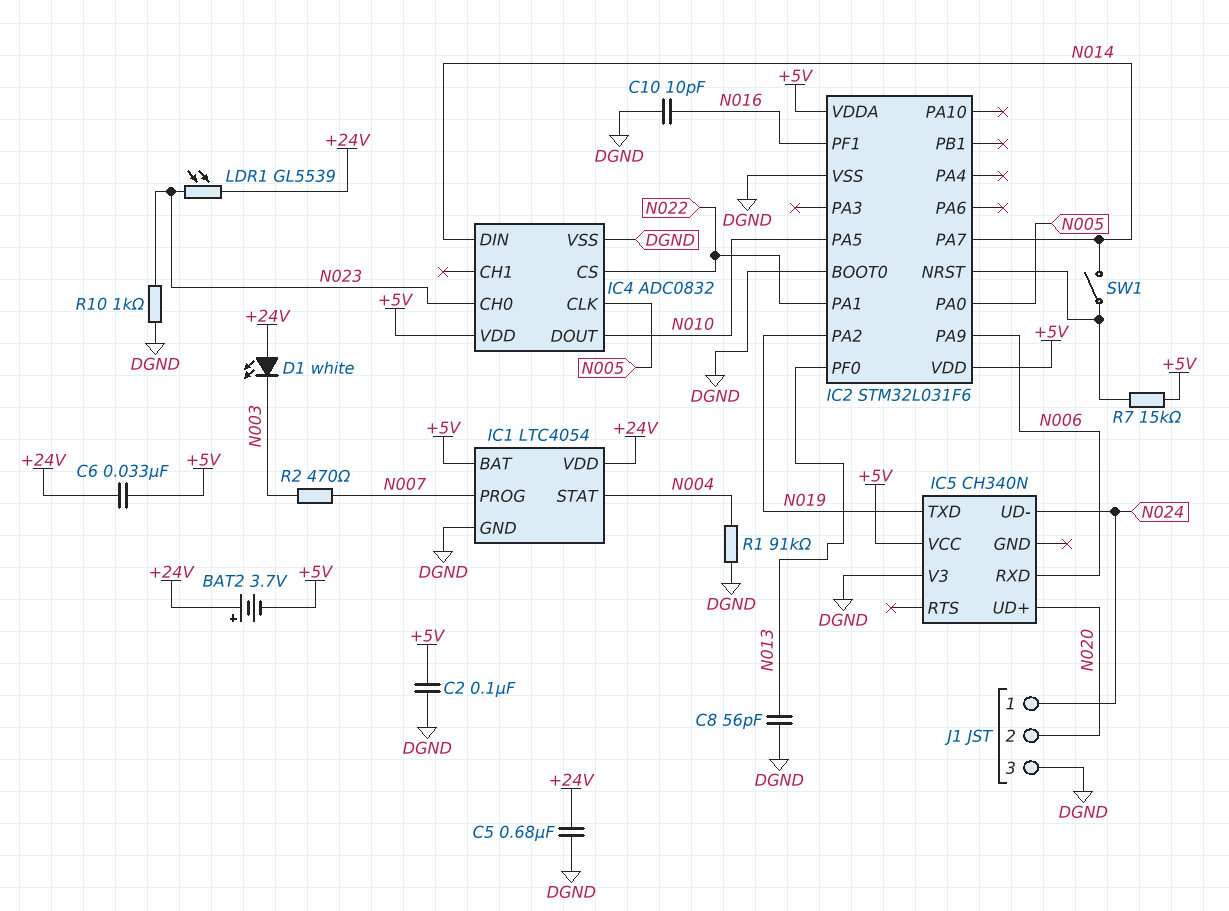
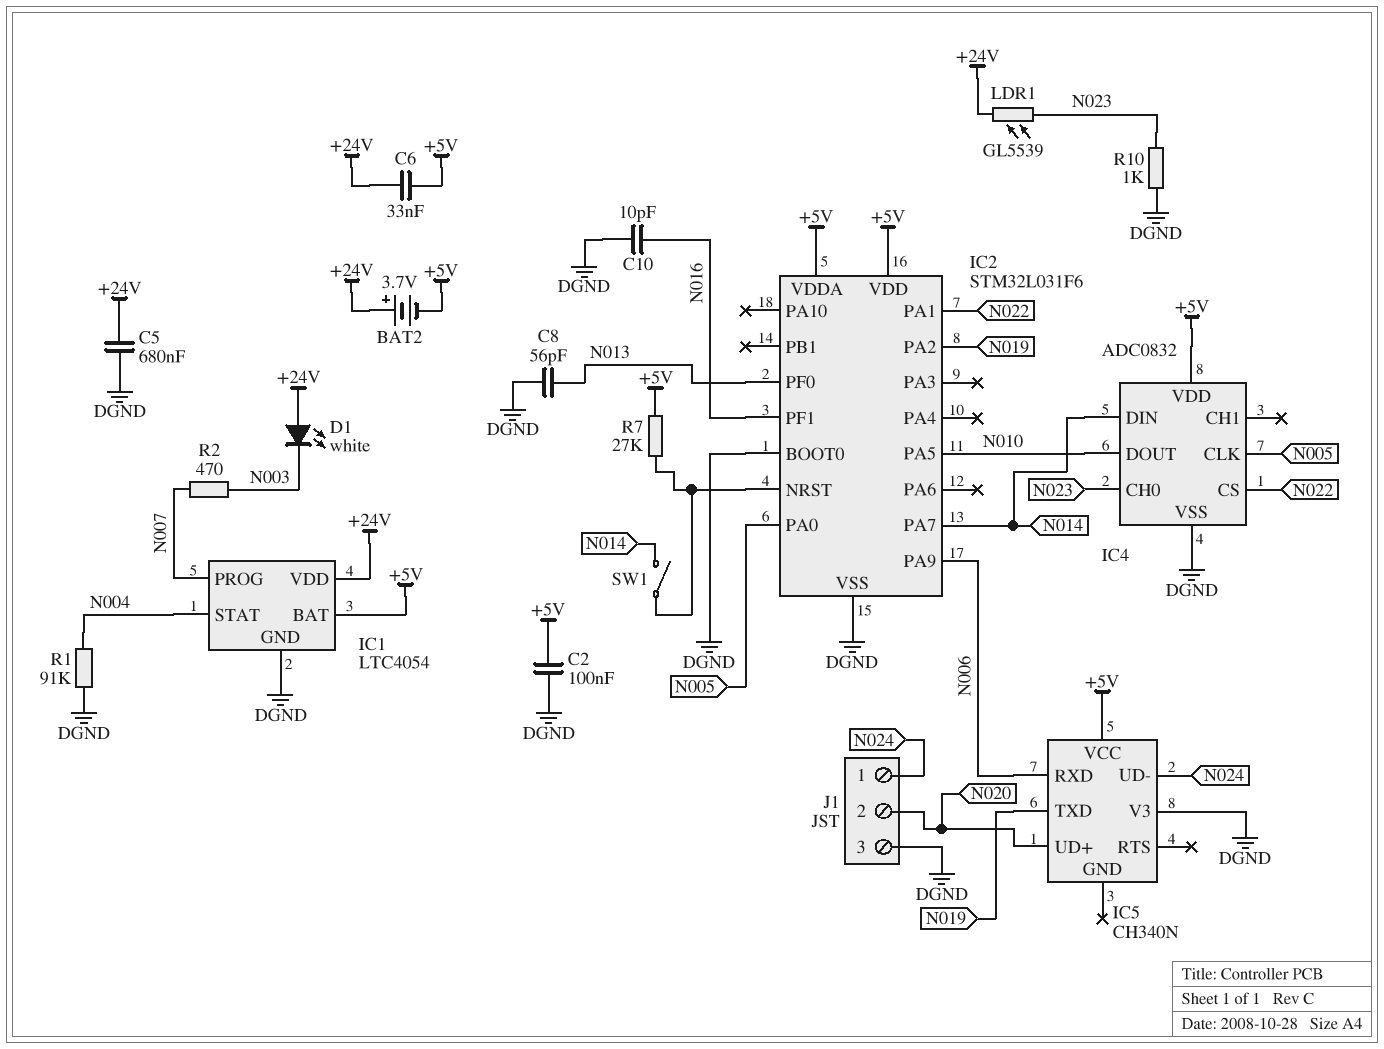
R7: 15k (+5V, IC2/NRST) -> 27k (+5V, IC2/NRST)

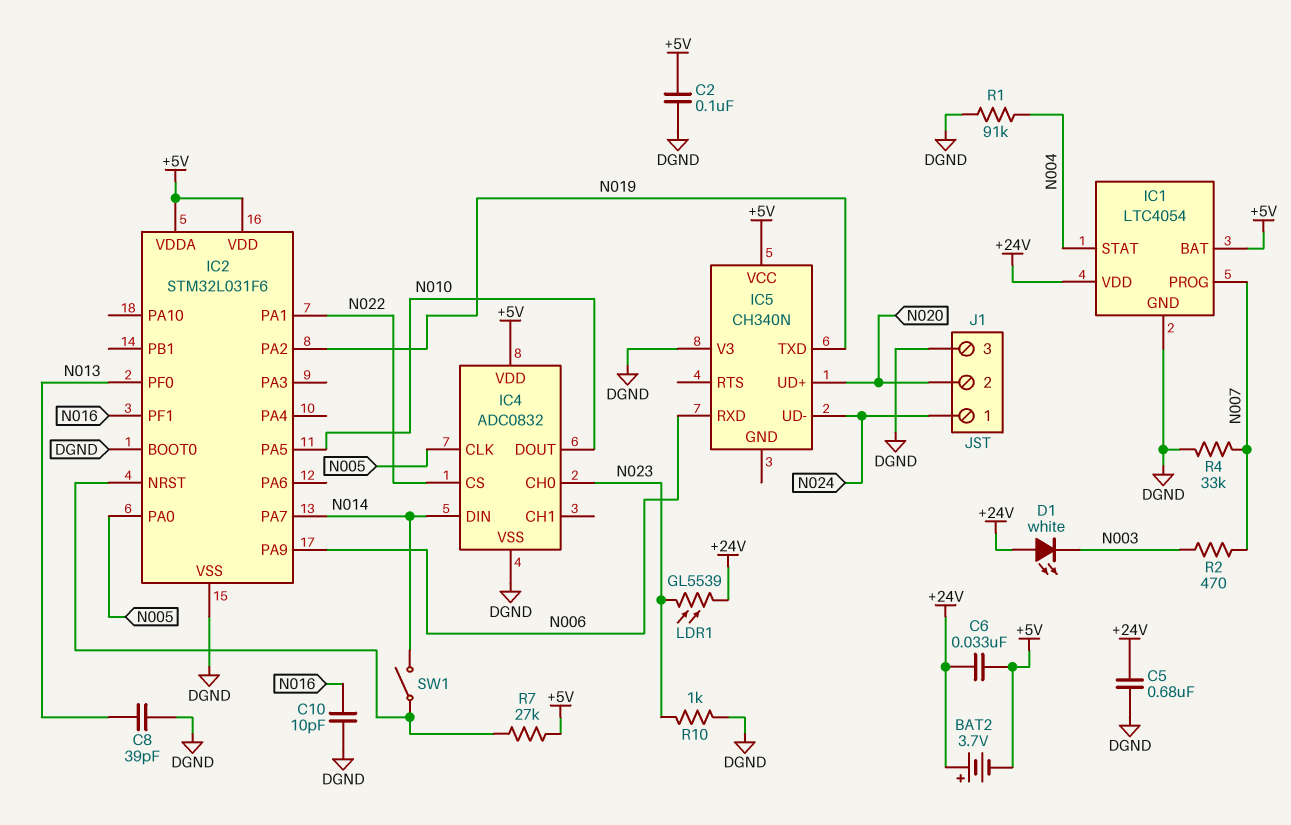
C8: 56pF (DGND, N013) -> 39pF (DGND, N013)
R4: none -> 33k (DGND, N007)

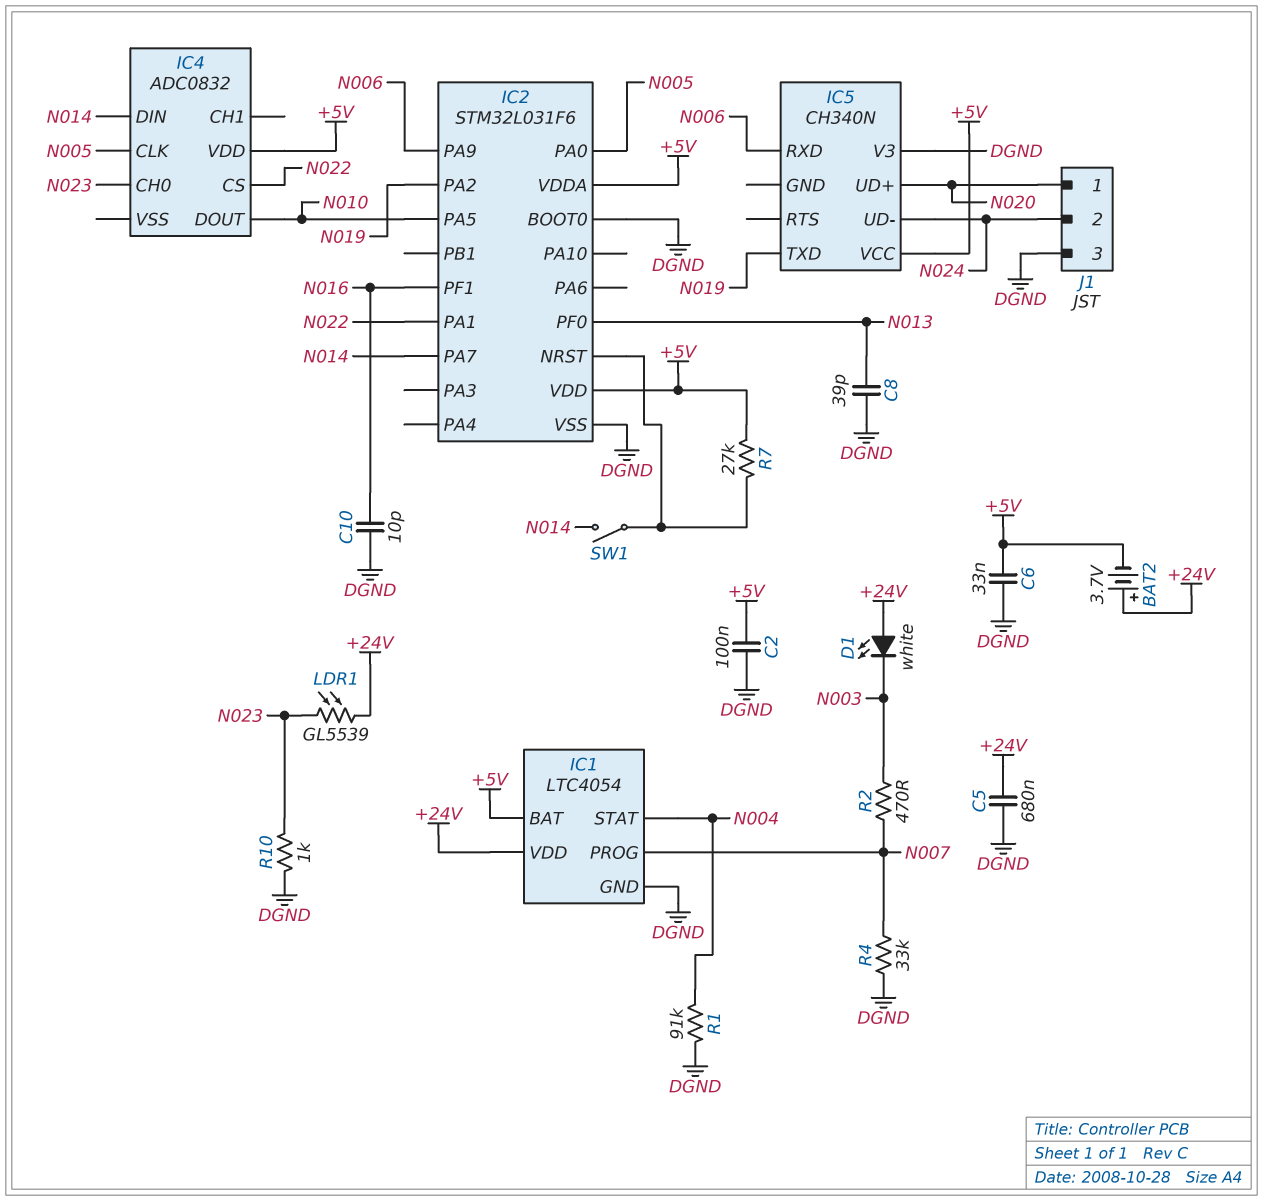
C6: 33nF (+5V, +24V) -> 33nF (+5V, DGND)
IC4 pin VSS: DGND -> none
J1 pin 1: N024 -> N020
J1 pin 2: N020 -> N024

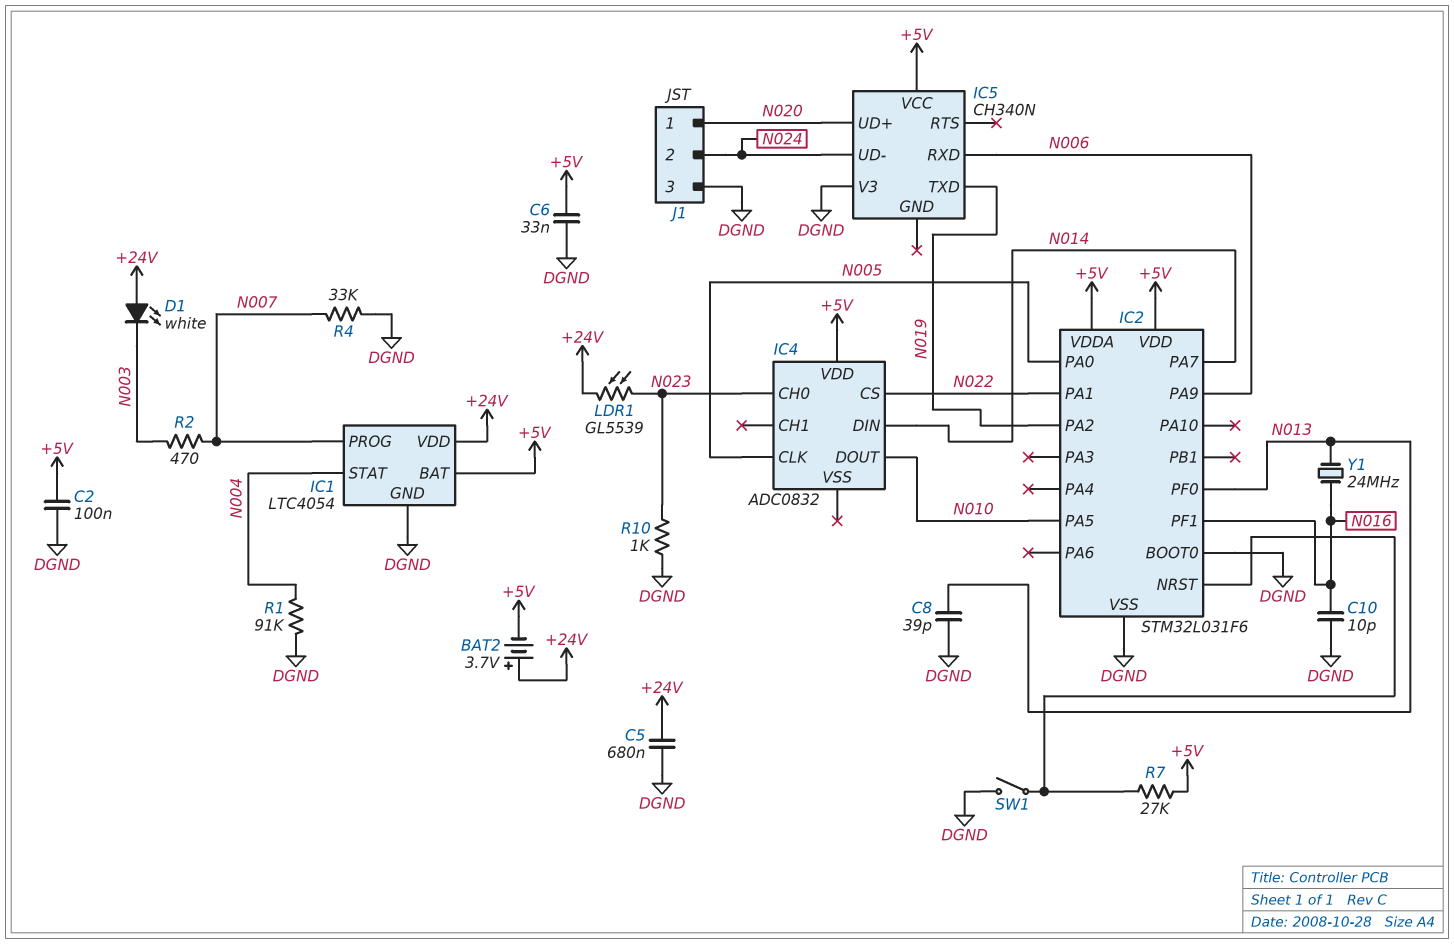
SW1: switch (IC2/NRST, N014) -> switch (DGND, IC2/NRST)
Y1: none -> 24MHz (N013, N016)

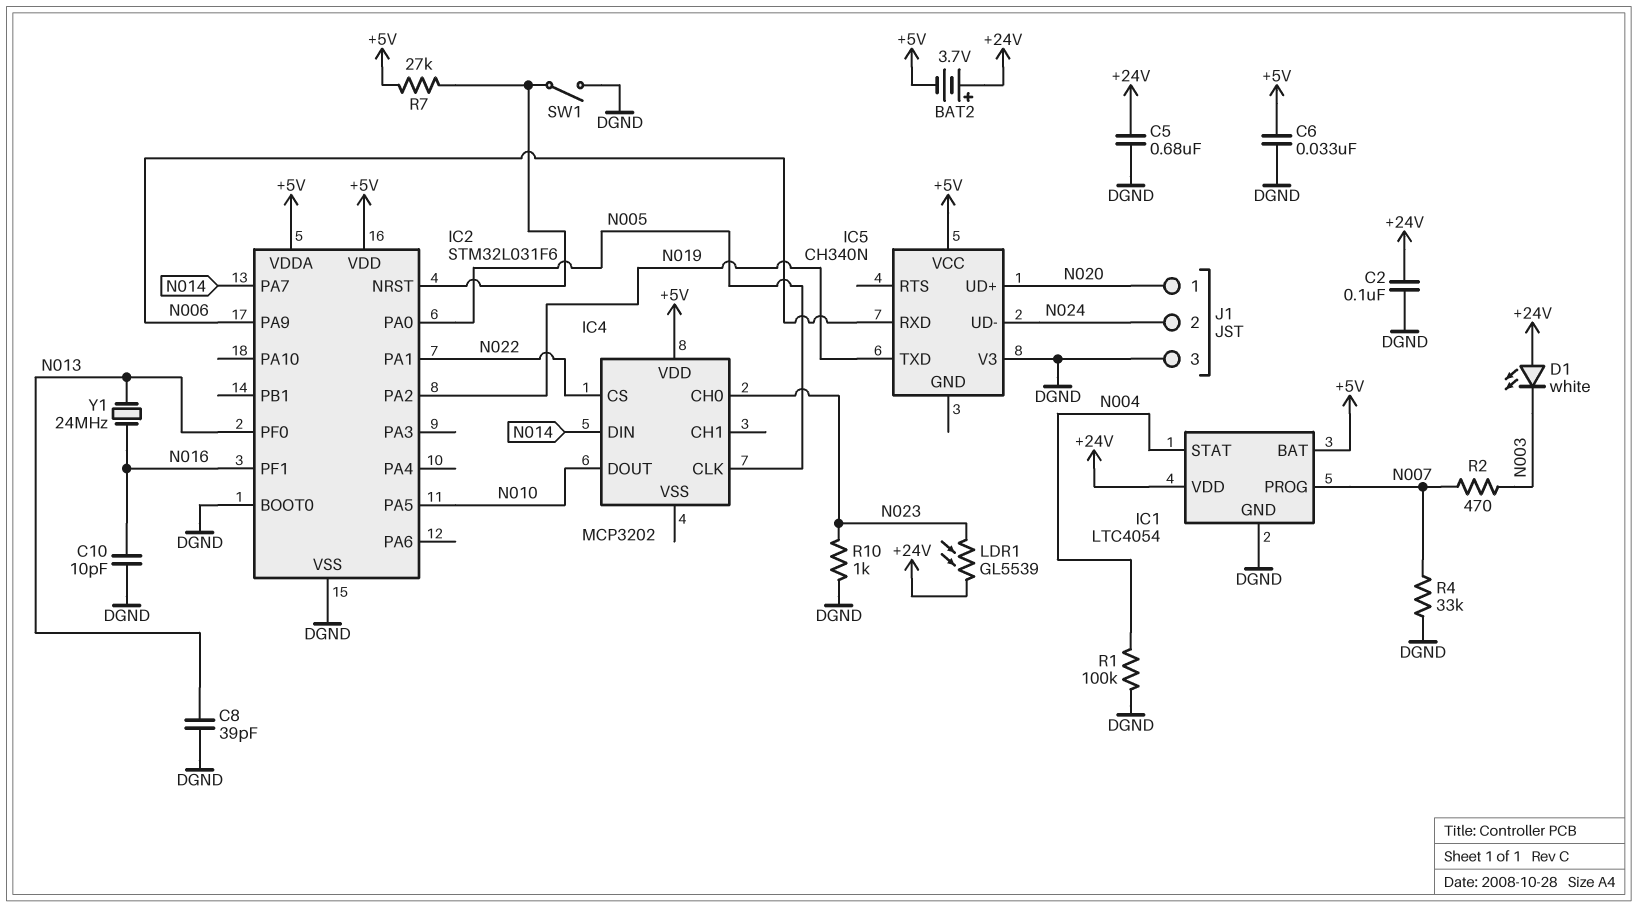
C2: 100nF (+5V, DGND) -> 100nF (+24V, DGND)
IC4: ADC0832 -> MCP3202
R1: 91k (DGND, N004) -> 100k (DGND, N004)

